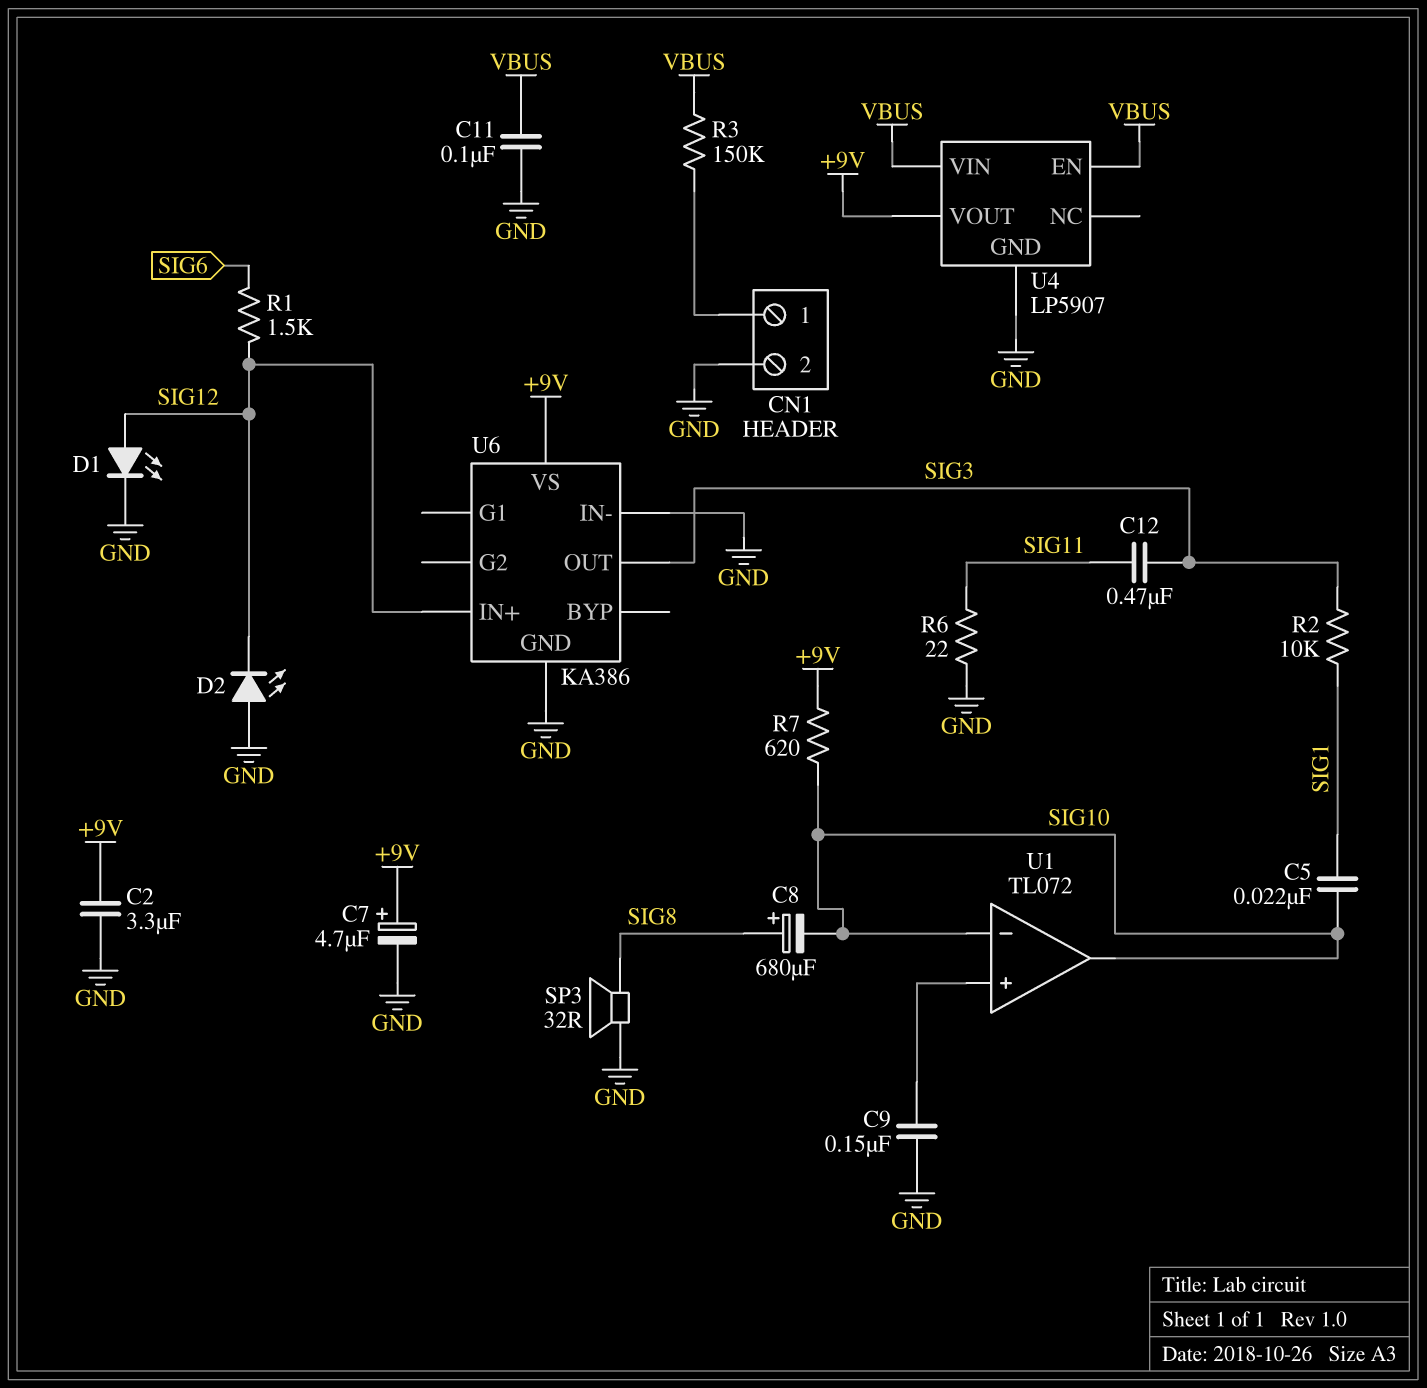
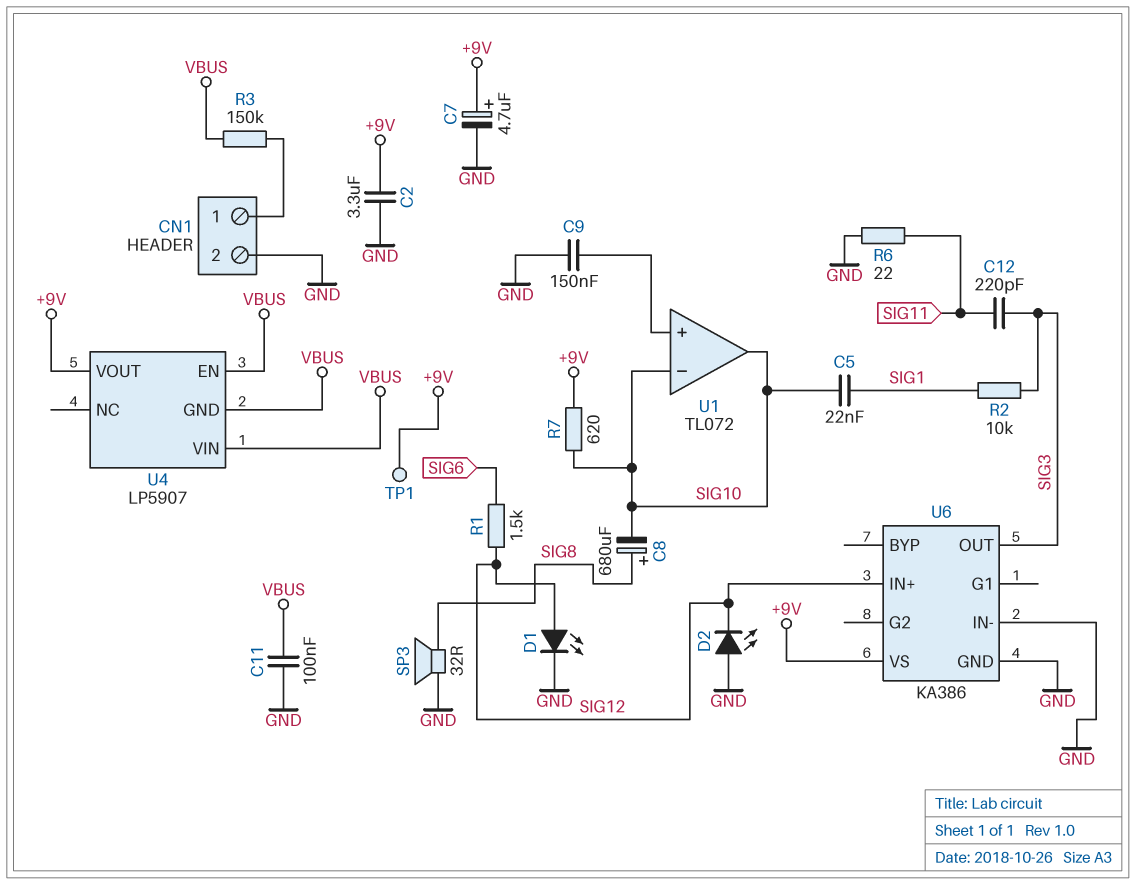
C12: 470nF (SIG3, SIG11) -> 220pF (SIG3, SIG11)
TP1: none -> test point (+9V)
U4 pin GND: GND -> VBUS

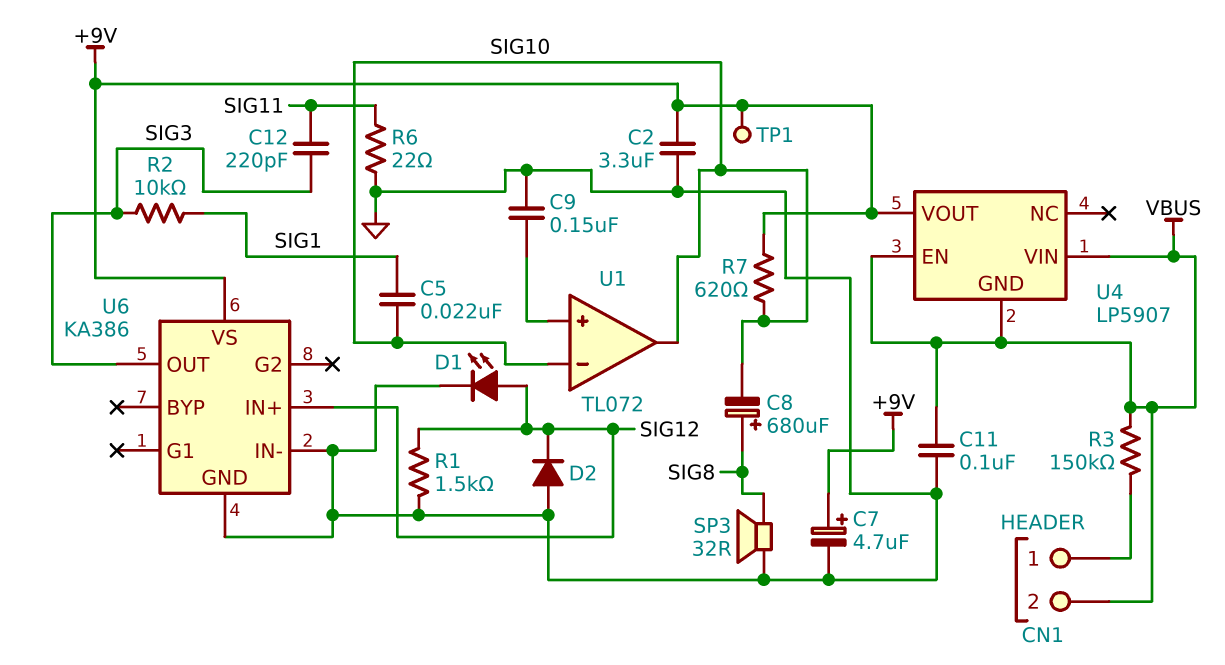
CN1 pin 2: GND -> VBUS
D2: LED (A GND, K SIG12) -> diode (A GND, K SIG12)
R1: 1.5k (SIG6, SIG12) -> 1.5k (GND, SIG12)

